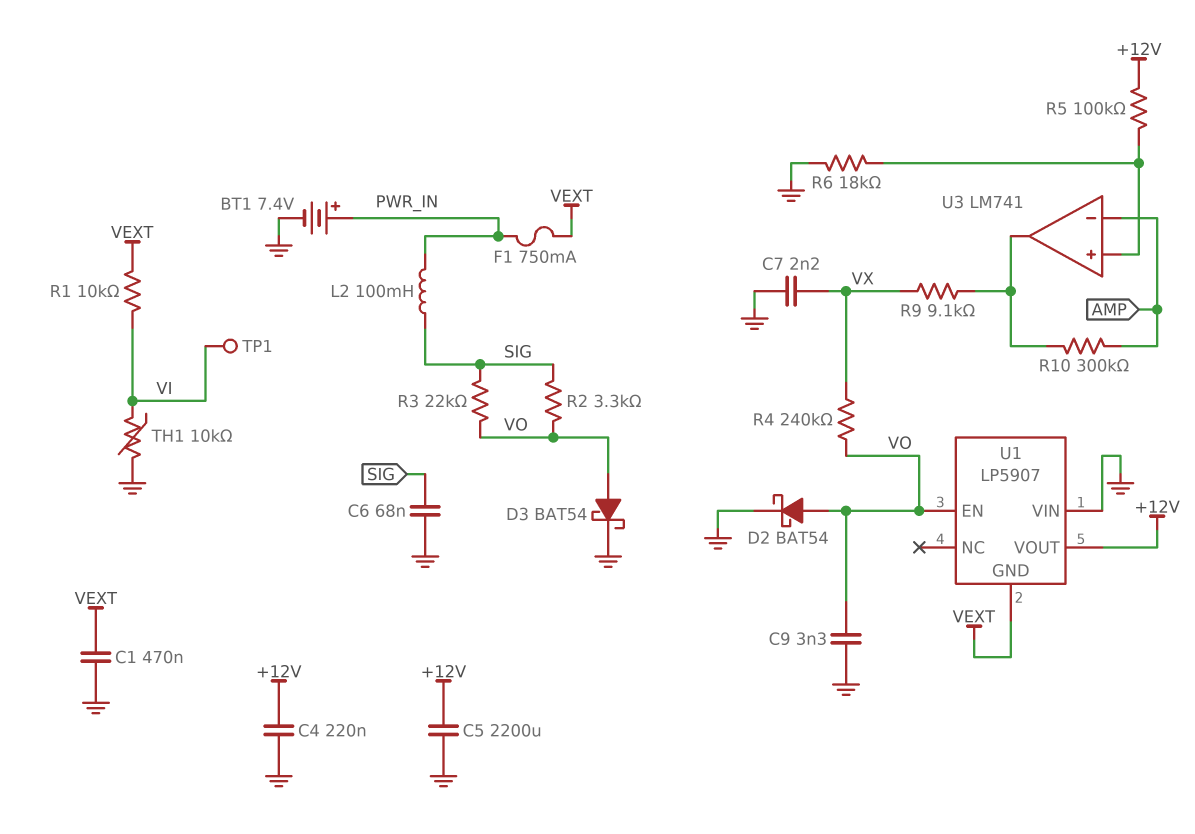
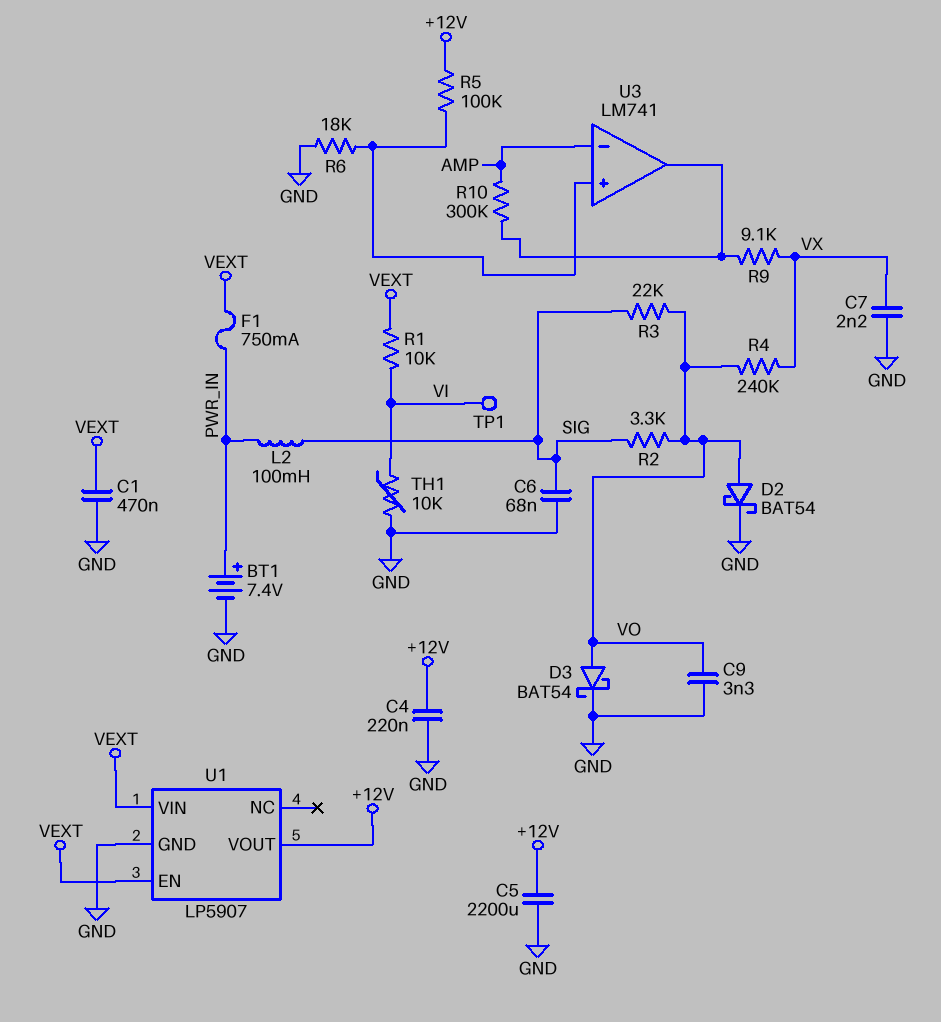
U1 pin EN: VO -> VEXT
U1 pin GND: VEXT -> GND
U1 pin VIN: GND -> VEXT

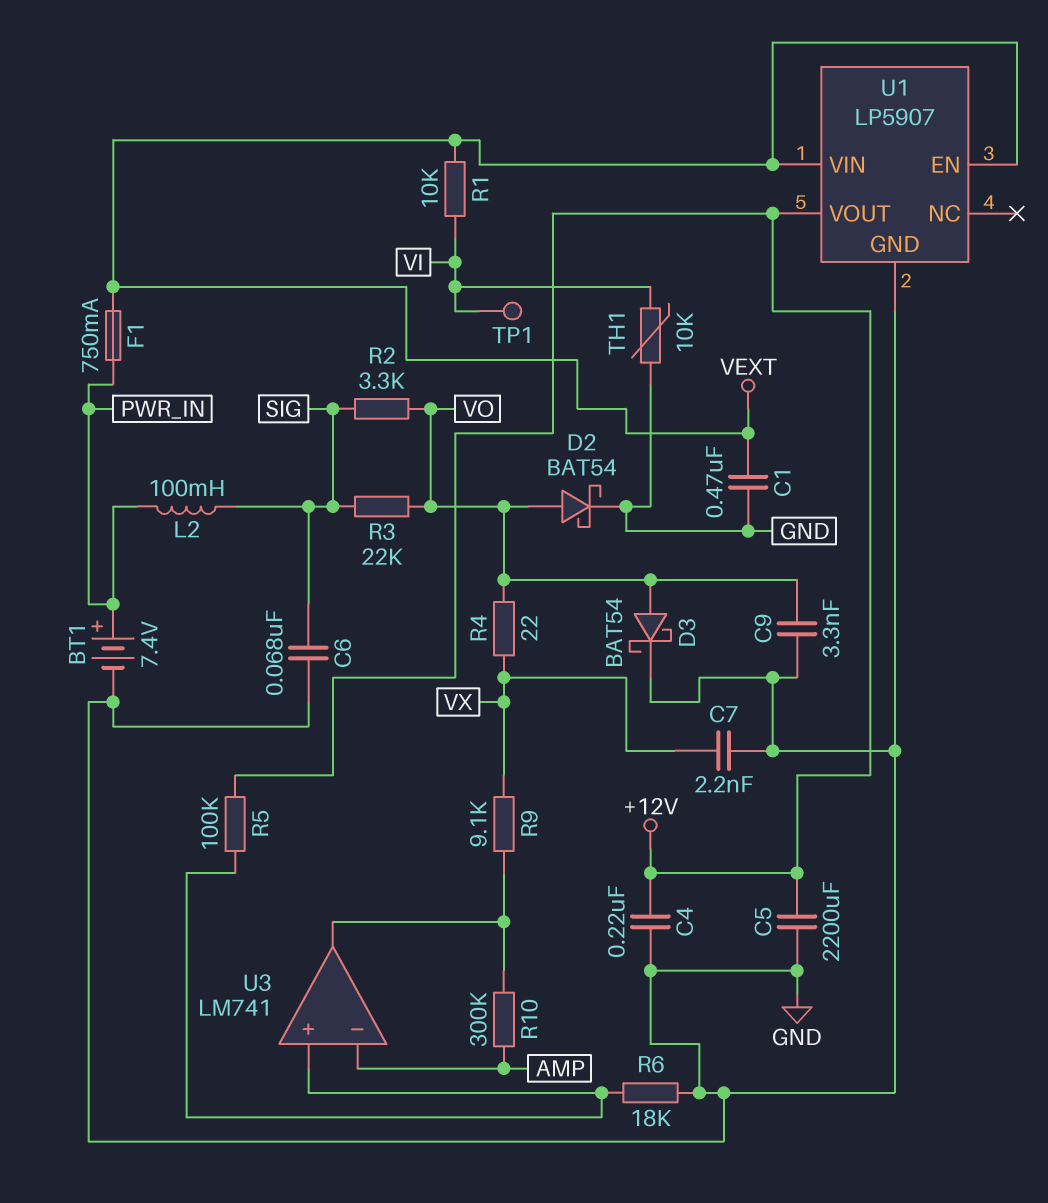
R4: 240k (VO, VX) -> 22 (VO, VX)

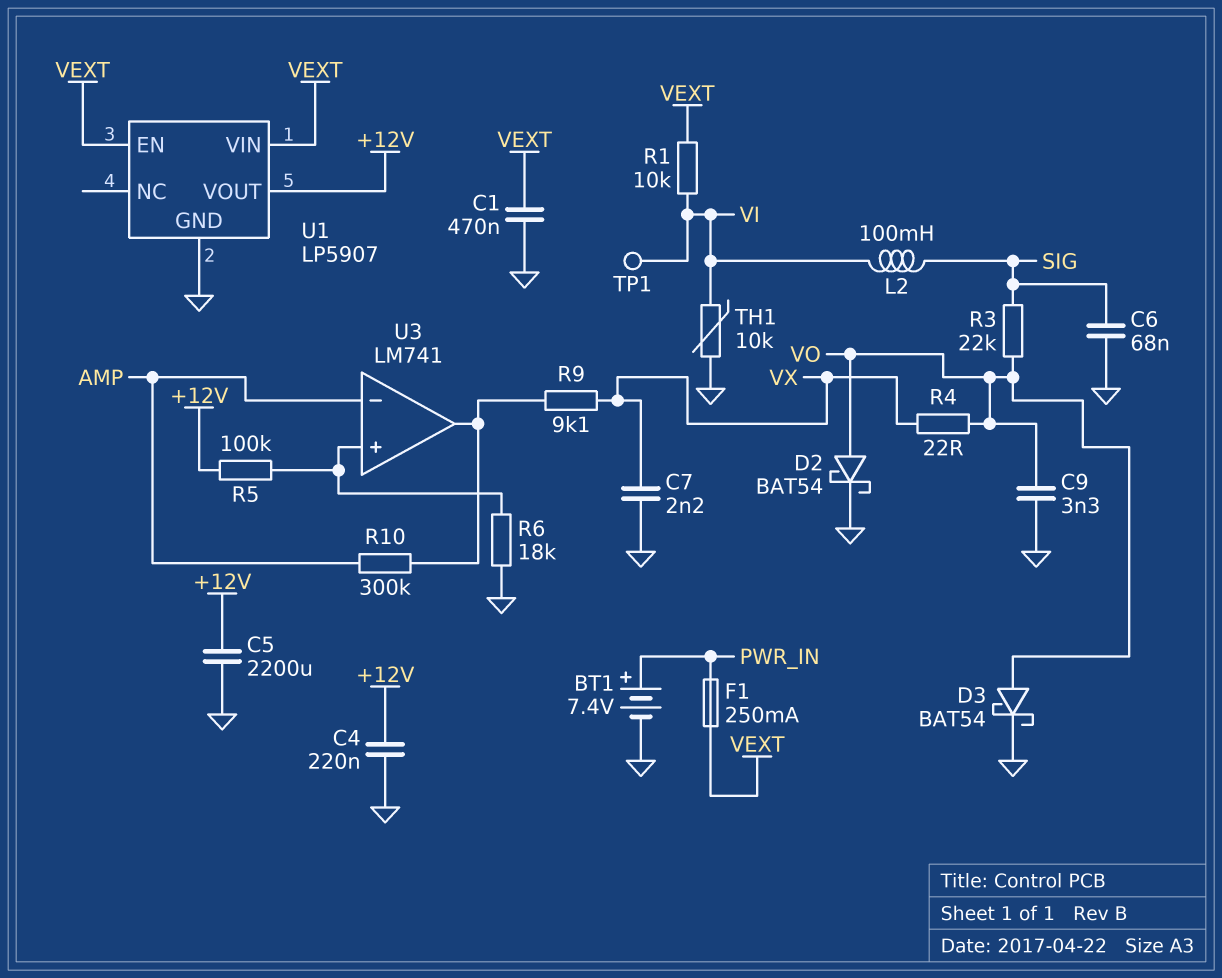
F1: 750mA (PWR_IN, VEXT) -> 250mA (PWR_IN, VEXT)
L2: 100mH (PWR_IN, SIG) -> 100mH (SIG, VI)
R2: 3.3k (SIG, VO) -> none

